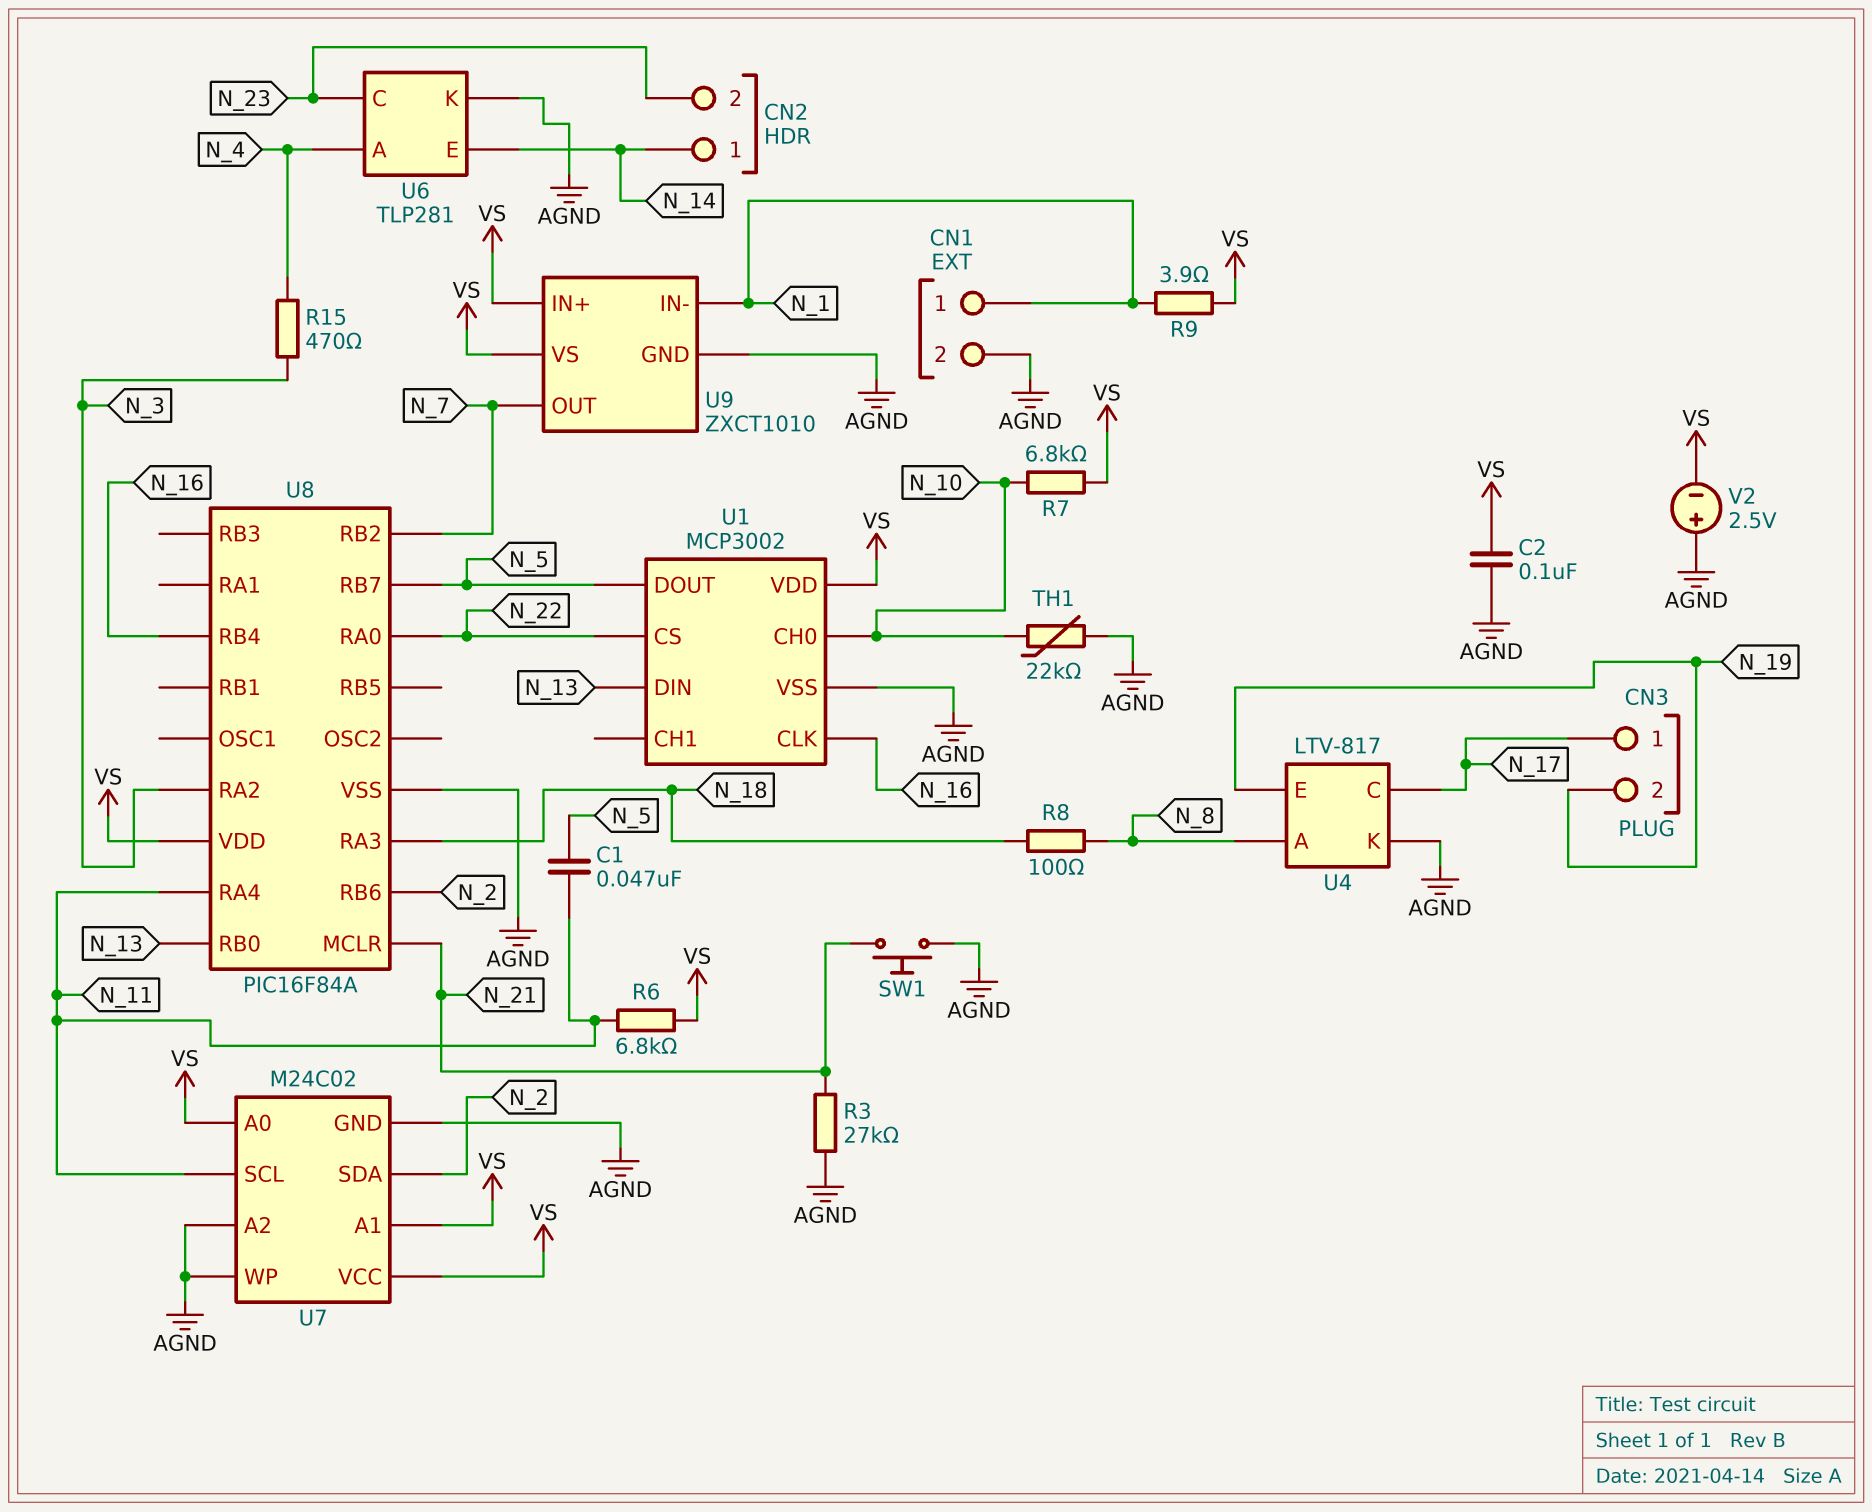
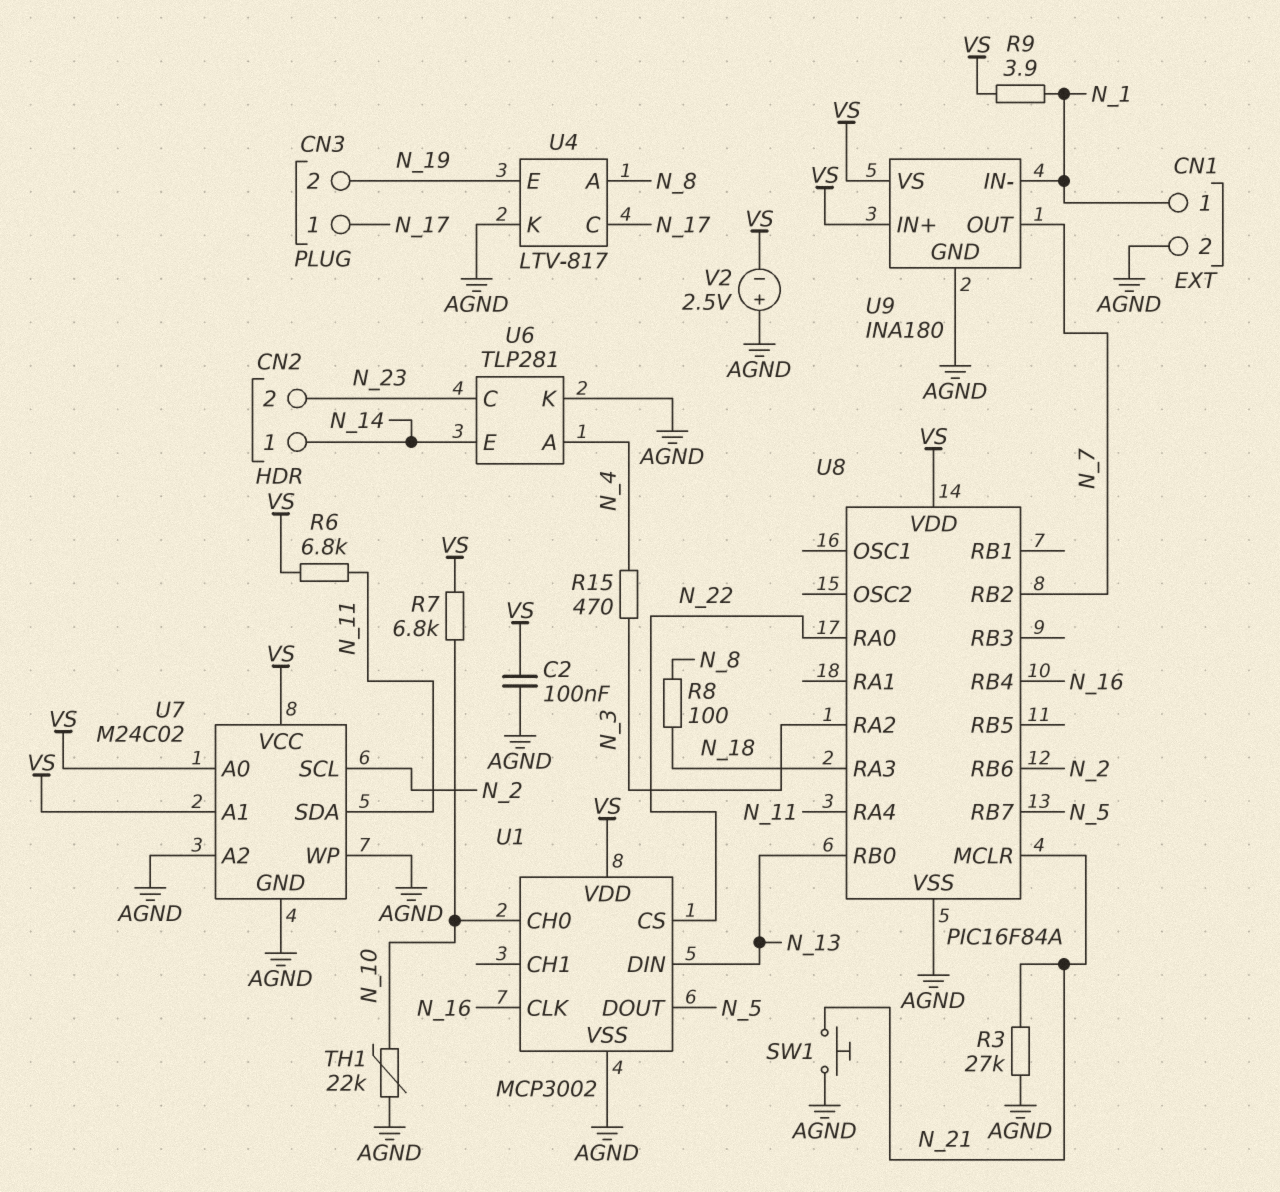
C1: 47nF (N_5, N_11) -> none
U7 pin SCL: N_11 -> N_2
U7 pin SDA: N_2 -> N_11
U9: ZXCT1010 -> INA180

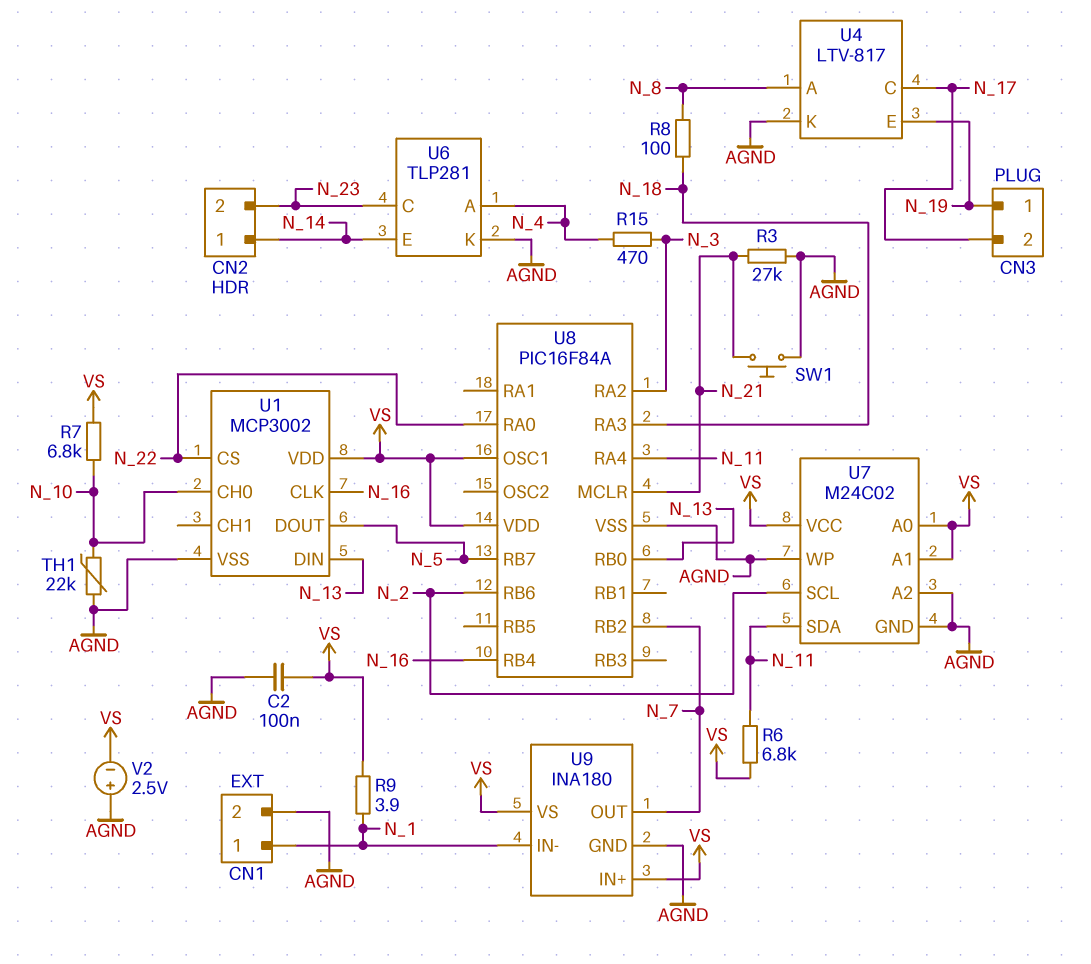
CN3 pin 1: N_17 -> N_19
CN3 pin 2: N_19 -> N_17
U8 pin OSC1: none -> VS

